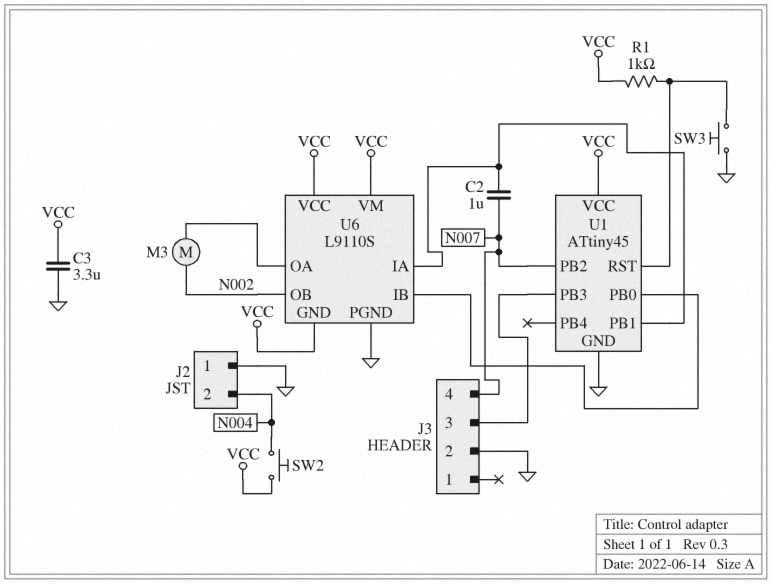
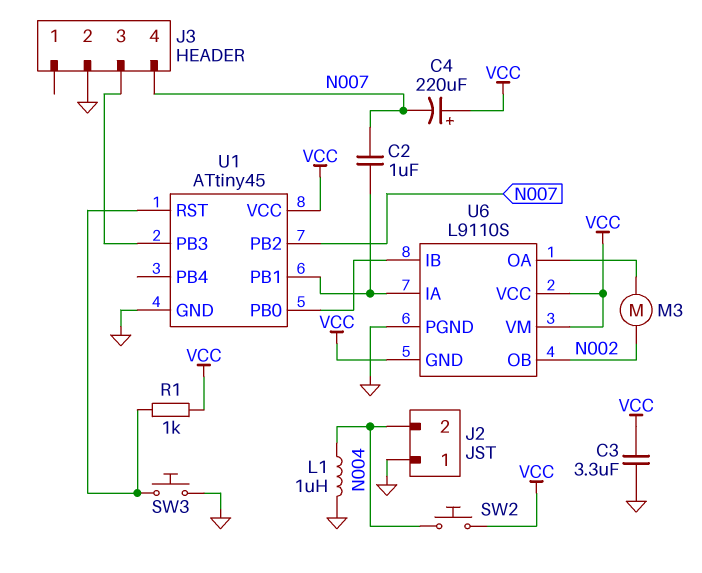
C4: none -> 220uF (plus VCC, minus N007)
L1: none -> 1uH (GND, N004)

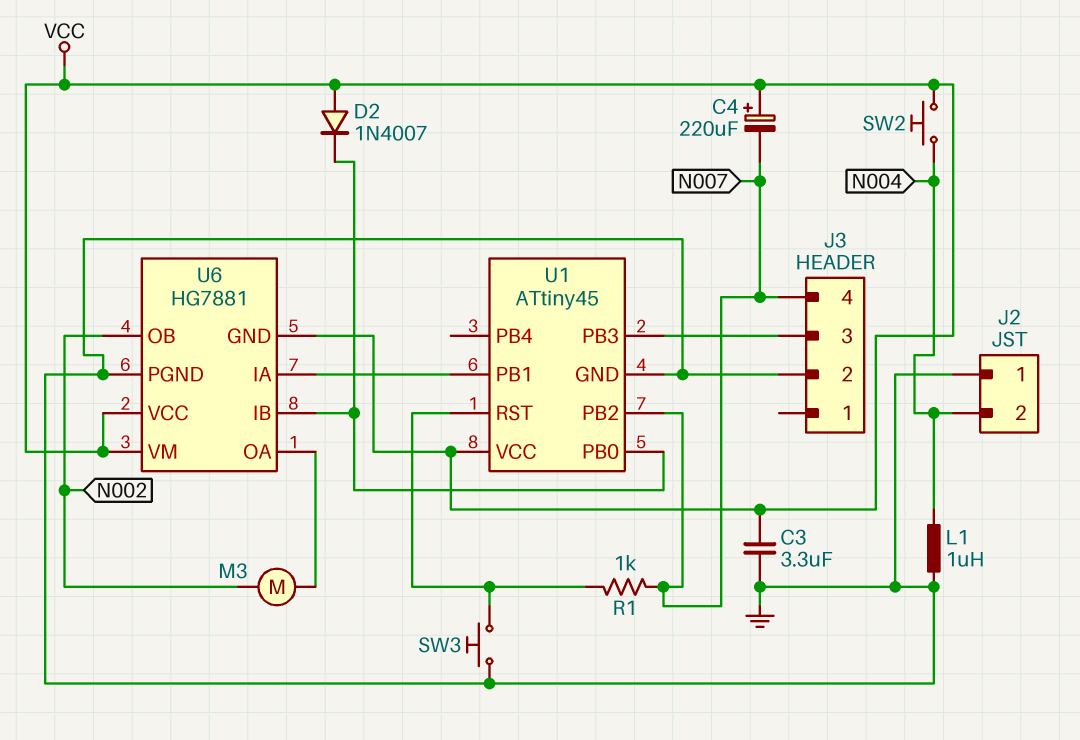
C2: 1uF (N007, U1/PB1) -> none
D2: none -> diode 1N4007 (A VCC, K U1/PB0)
R1: 1k (U1/RST, VCC) -> 1k (N007, U1/RST)
U6: L9110S -> HG7881

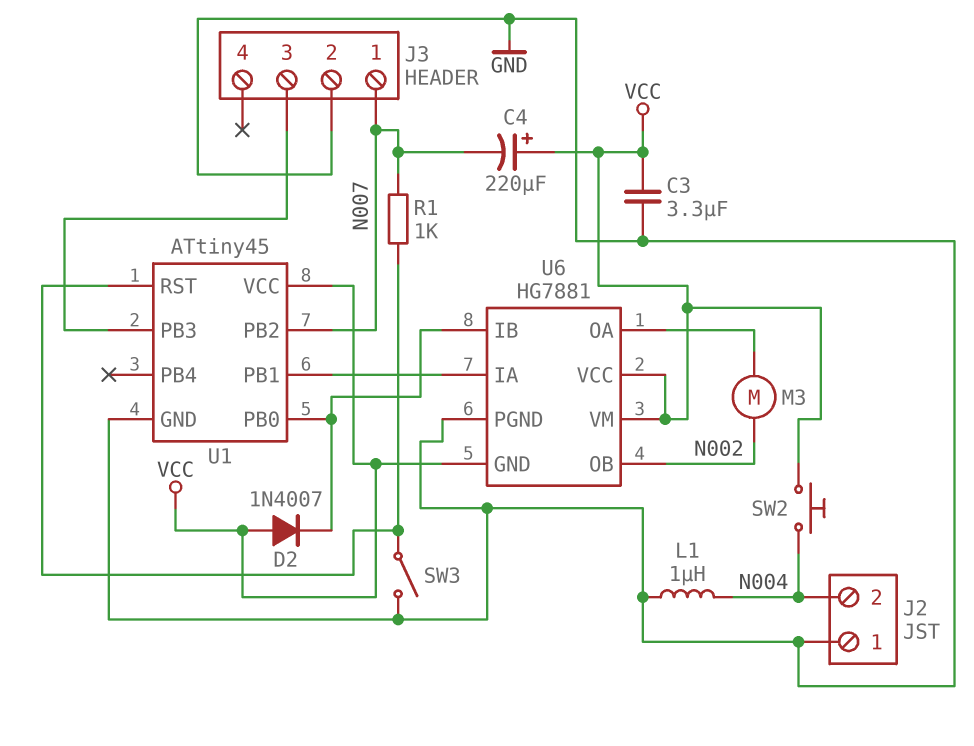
J3 pin 1: none -> N007
J3 pin 4: N007 -> none
SW3: button (GND, U1/RST) -> switch (GND, U1/RST)

